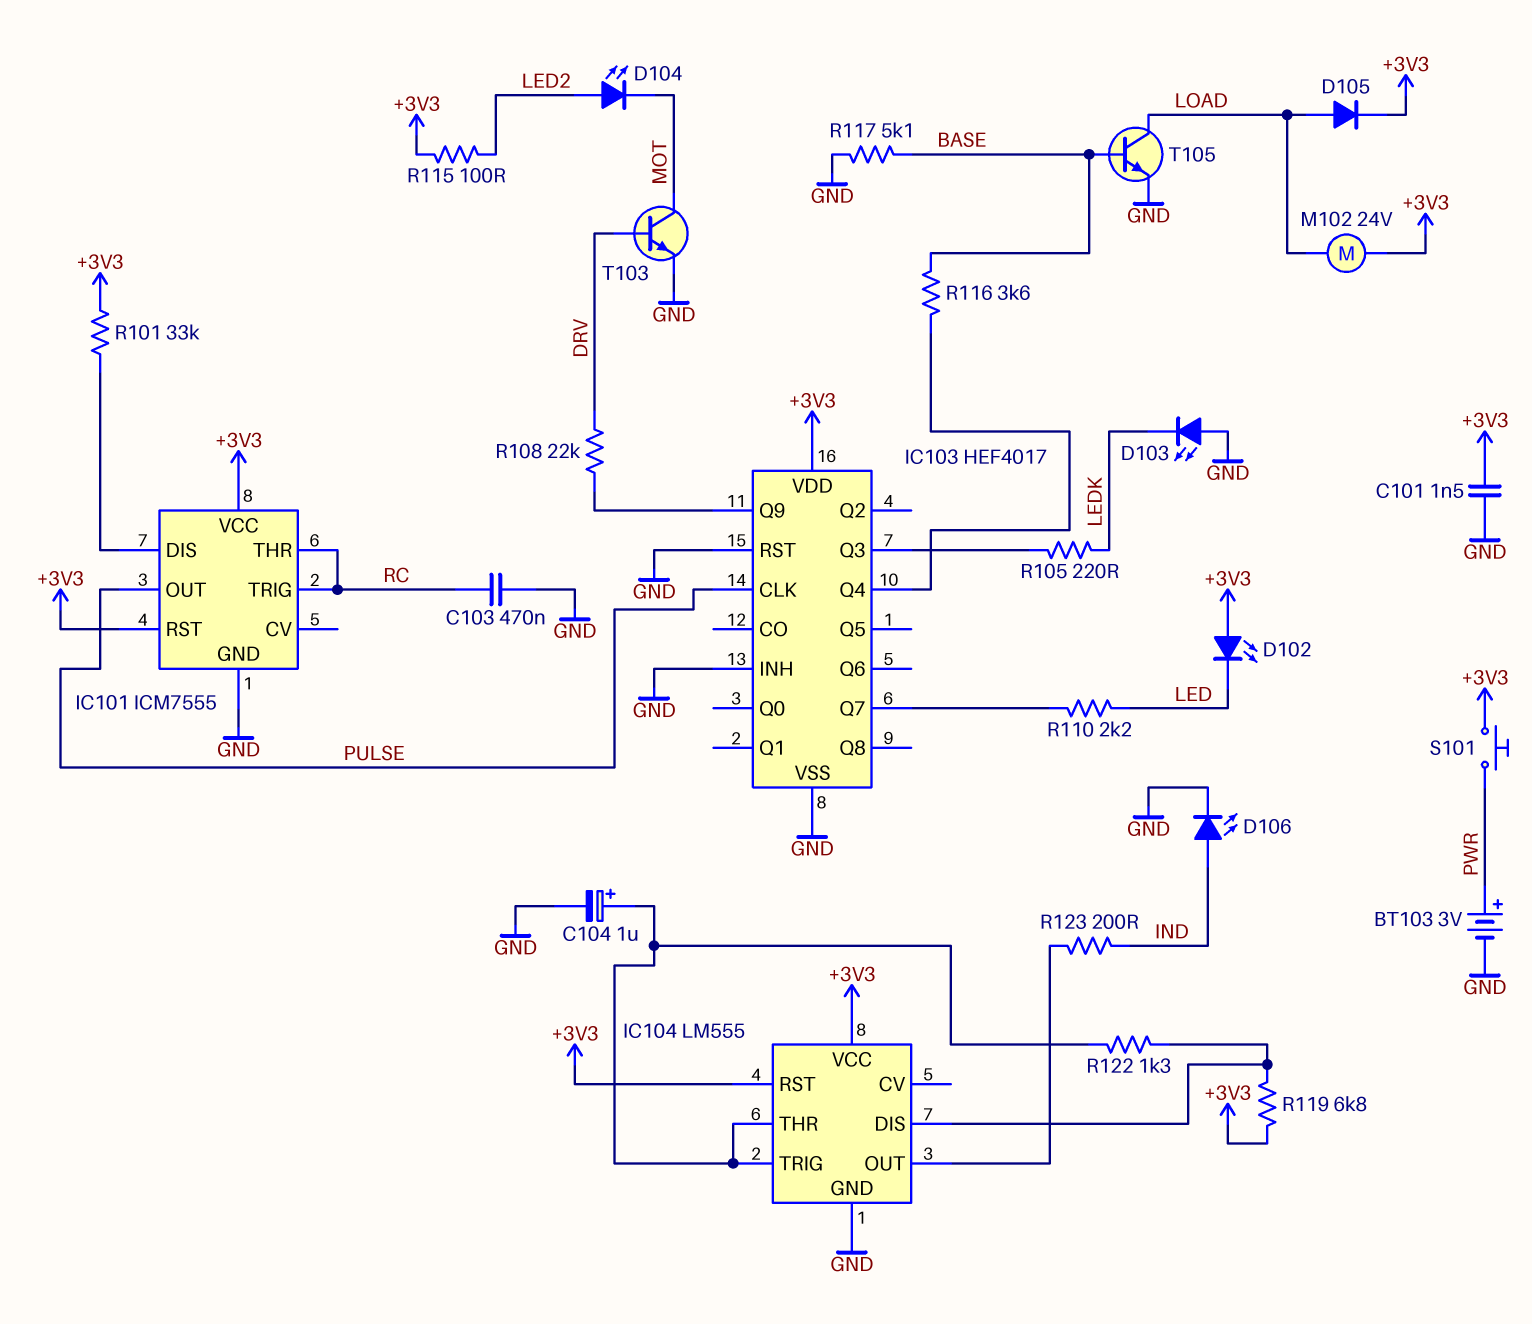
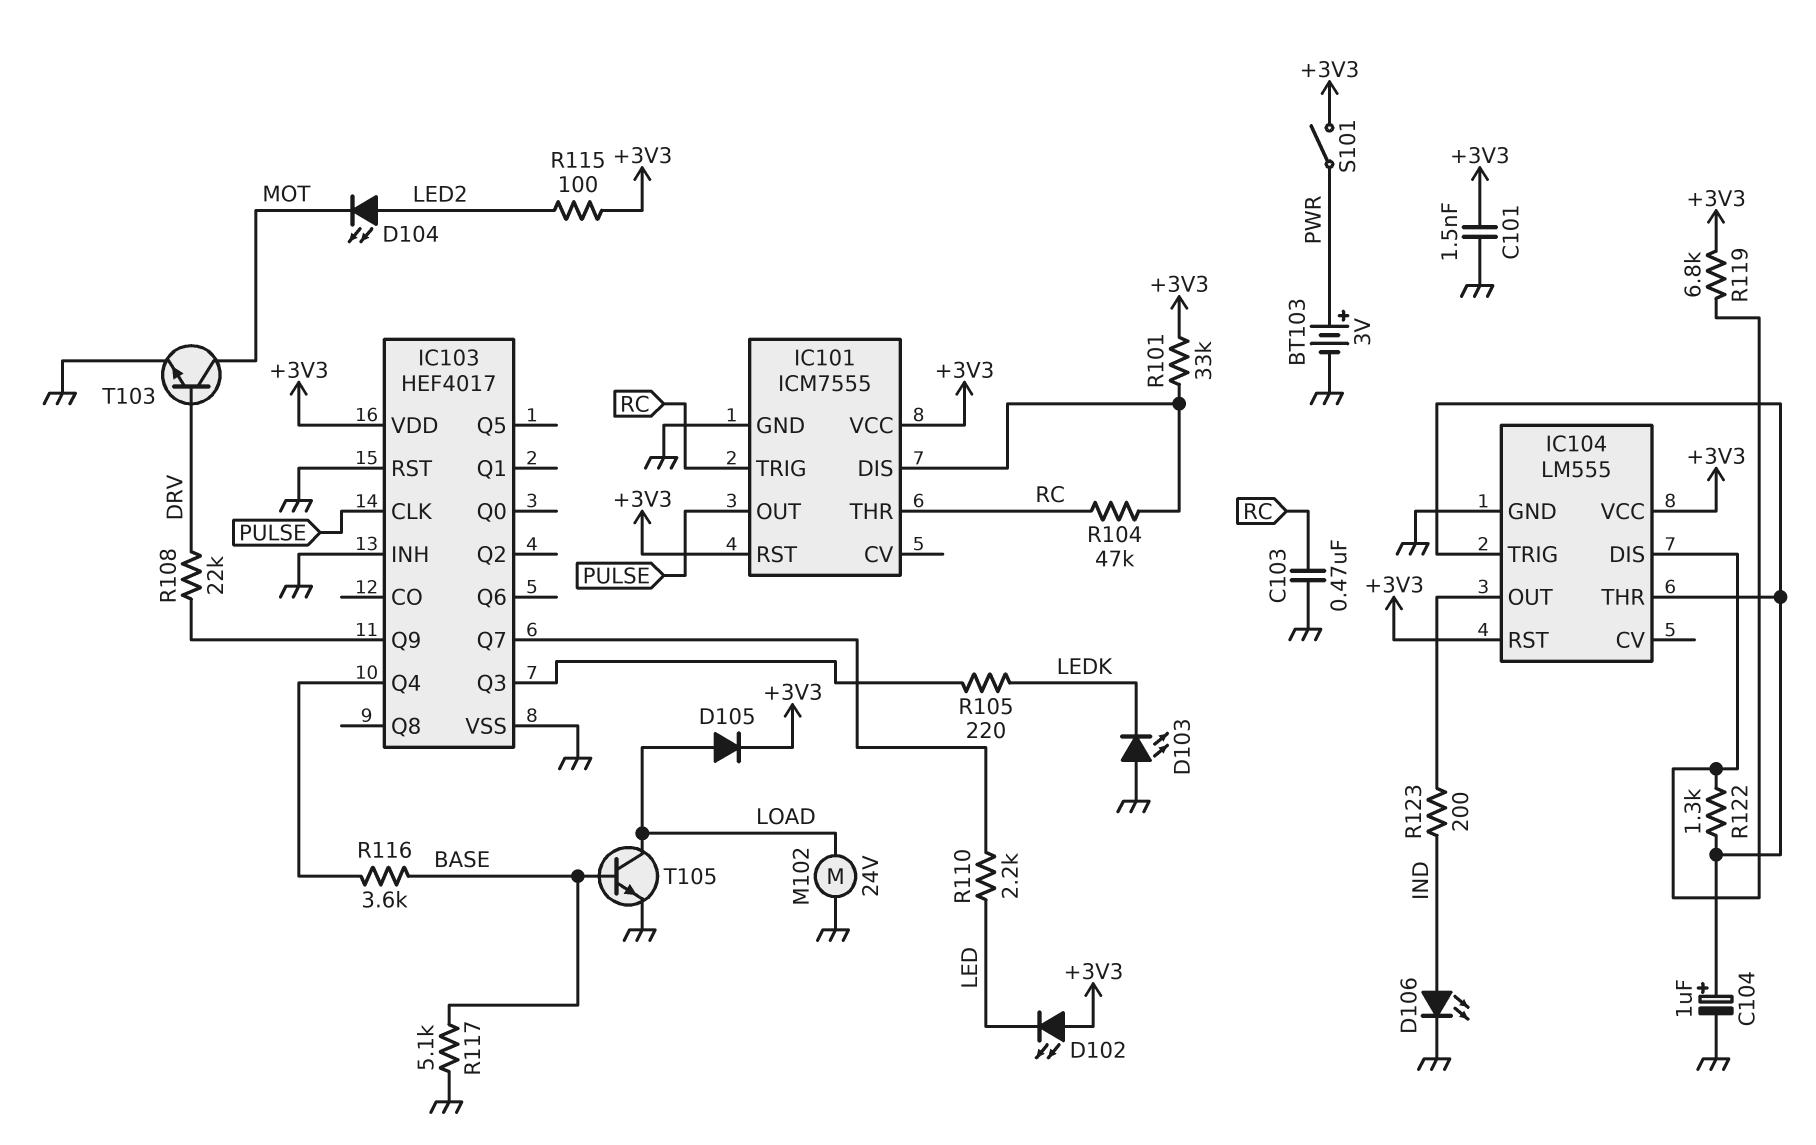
M102: motor 24V (+3V3, LOAD) -> motor 24V (GND, LOAD)
R104: none -> 47k (IC101/DIS, RC)
S101: button (+3V3, PWR) -> switch (+3V3, PWR)

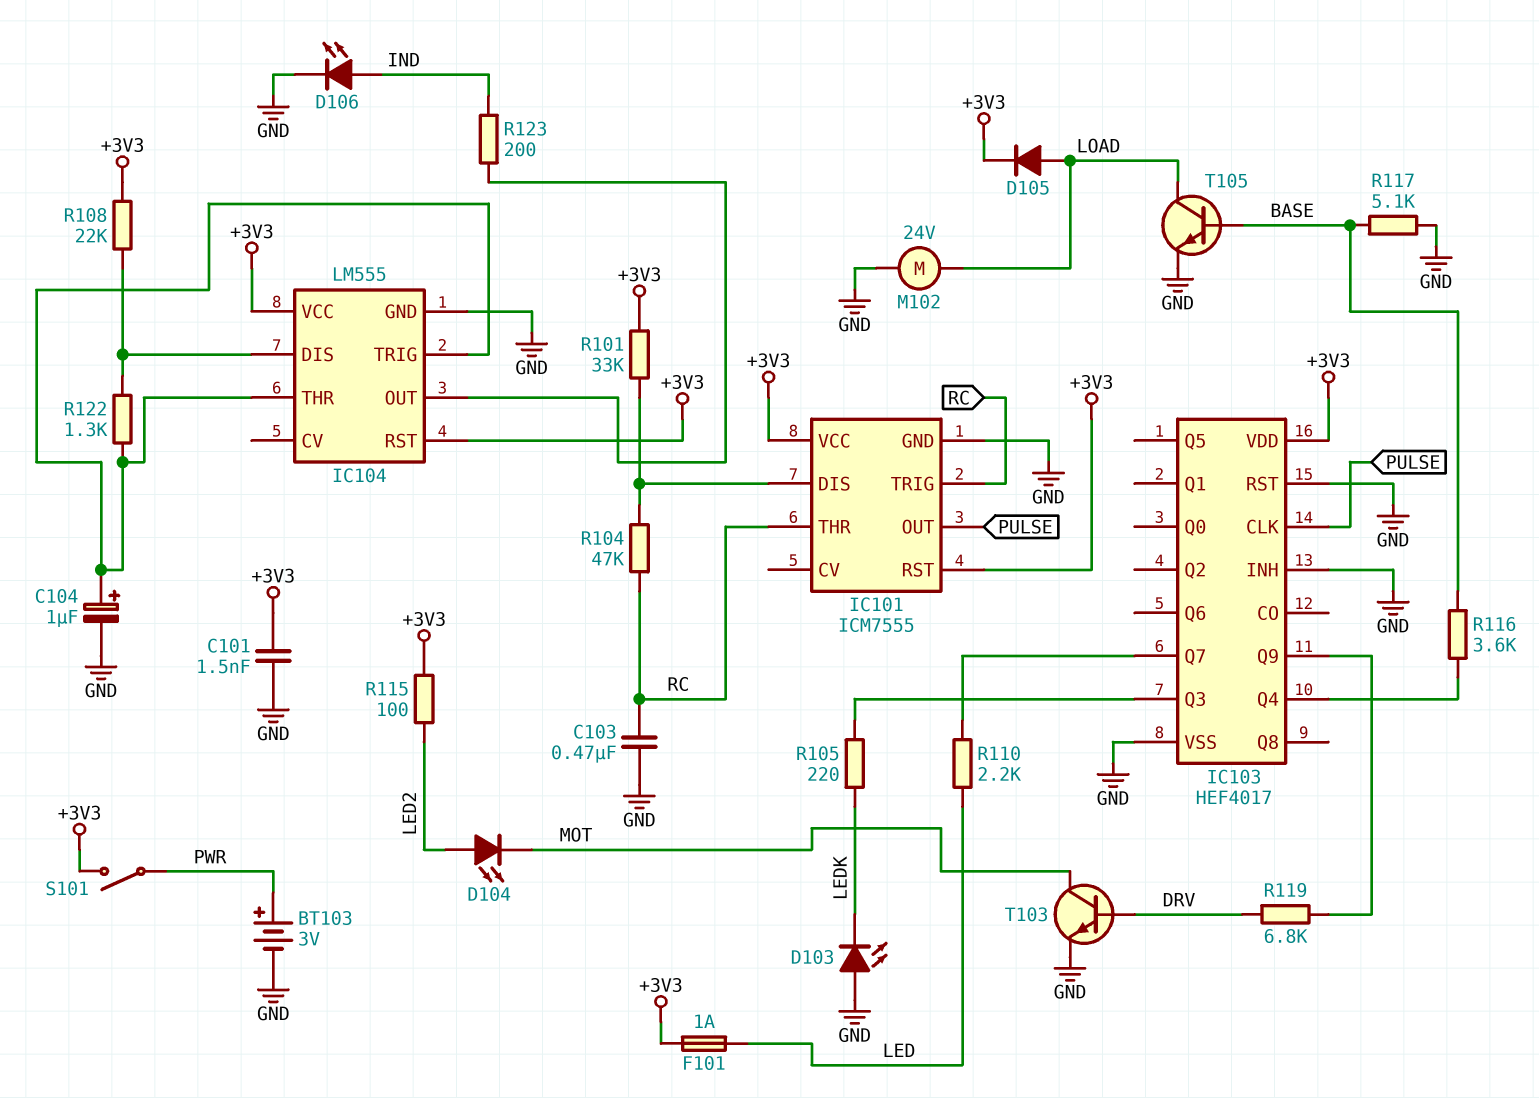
D102: LED (A +3V3, K LED) -> none
F101: none -> 1A (+3V3, LED)
R108: 22k (DRV, IC103/Q9) -> 22k (+3V3, IC104/DIS)
R119: 6.8k (+3V3, IC104/DIS) -> 6.8k (DRV, IC103/Q9)

